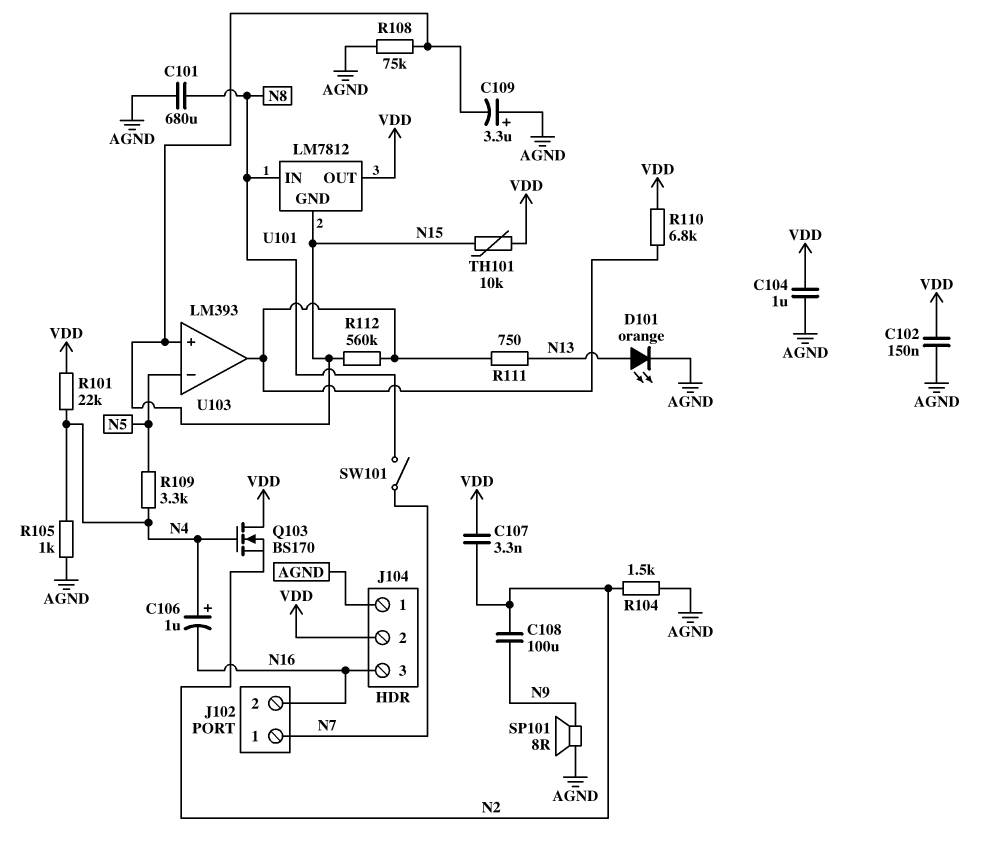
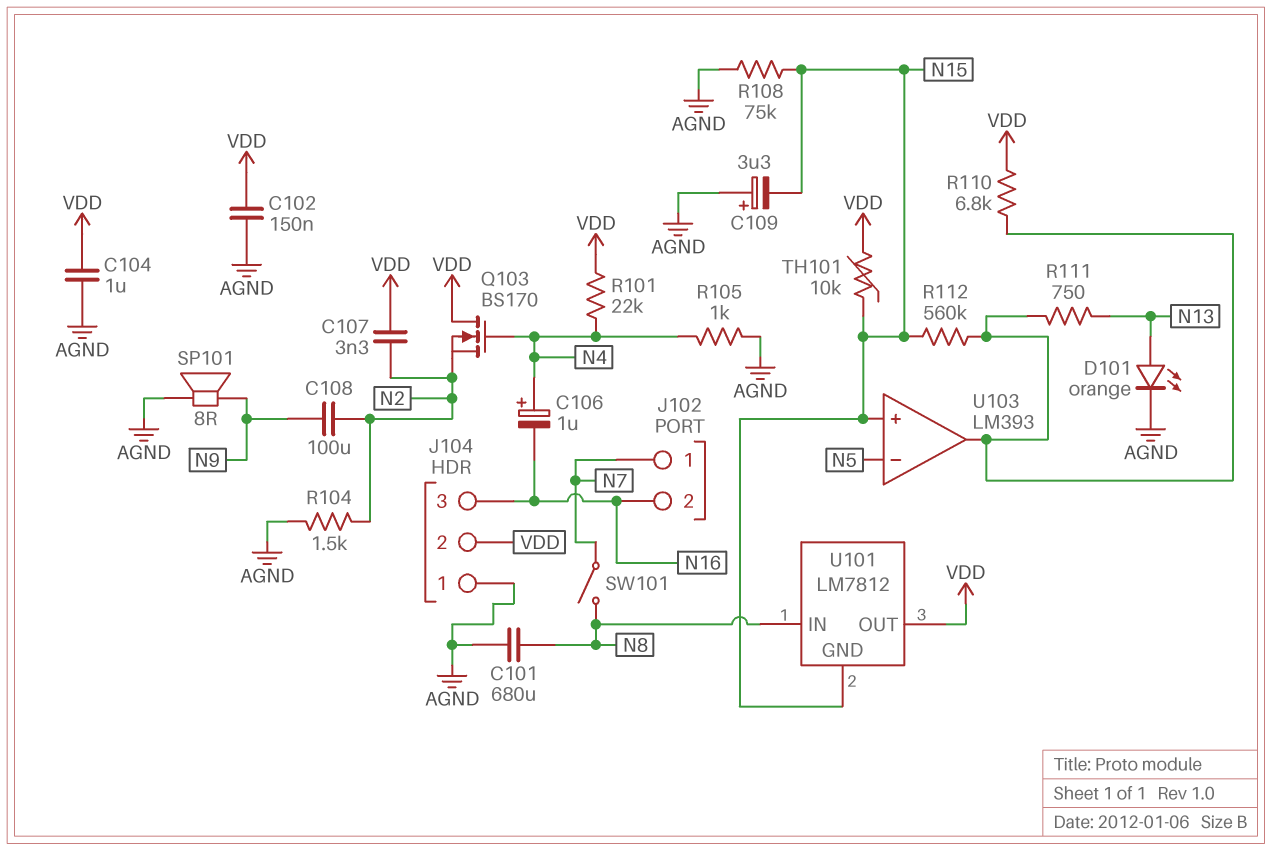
R109: 3.3k (N4, N5) -> none

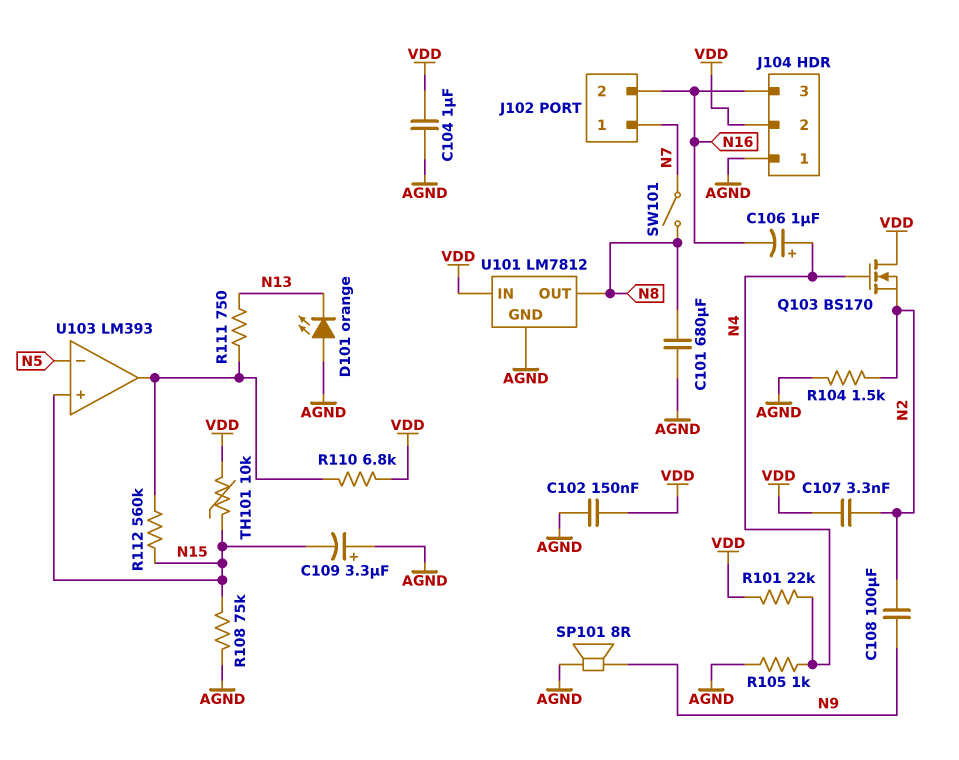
D101: LED orange (A N13, K AGND) -> LED orange (A AGND, K N13)
U101 pin GND: N15 -> AGND
U101 pin IN: N8 -> VDD
U101 pin OUT: VDD -> N8

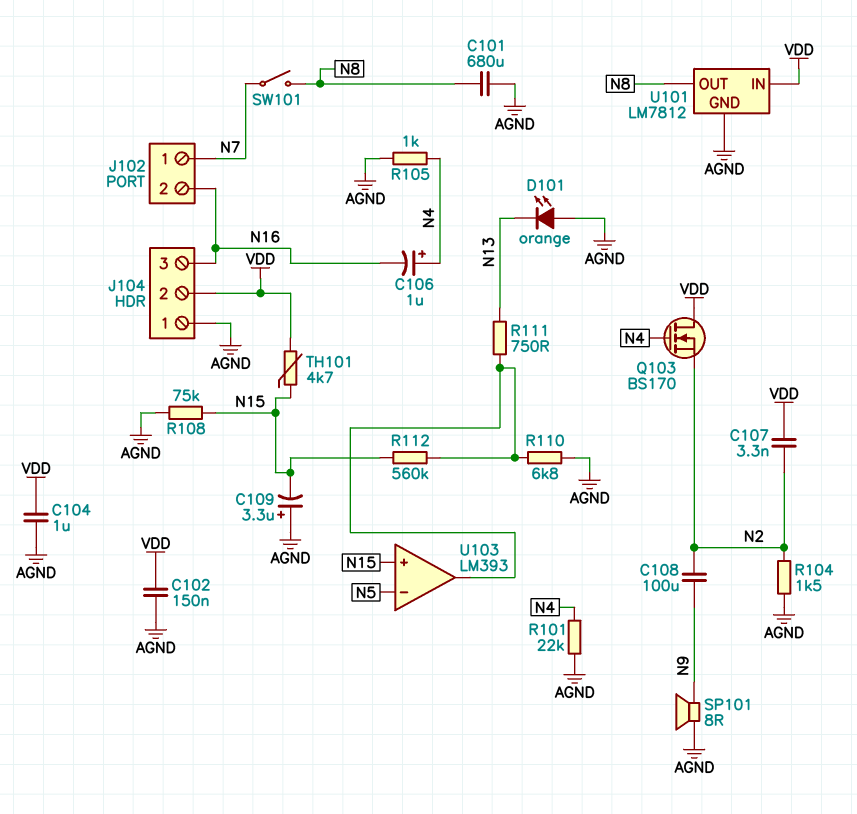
R101: 22k (N4, VDD) -> 22k (AGND, N4)
R110: 6.8k (U103/out, VDD) -> 6.8k (AGND, U103/out)
TH101: 10k (N15, VDD) -> 4.7k (N15, VDD)

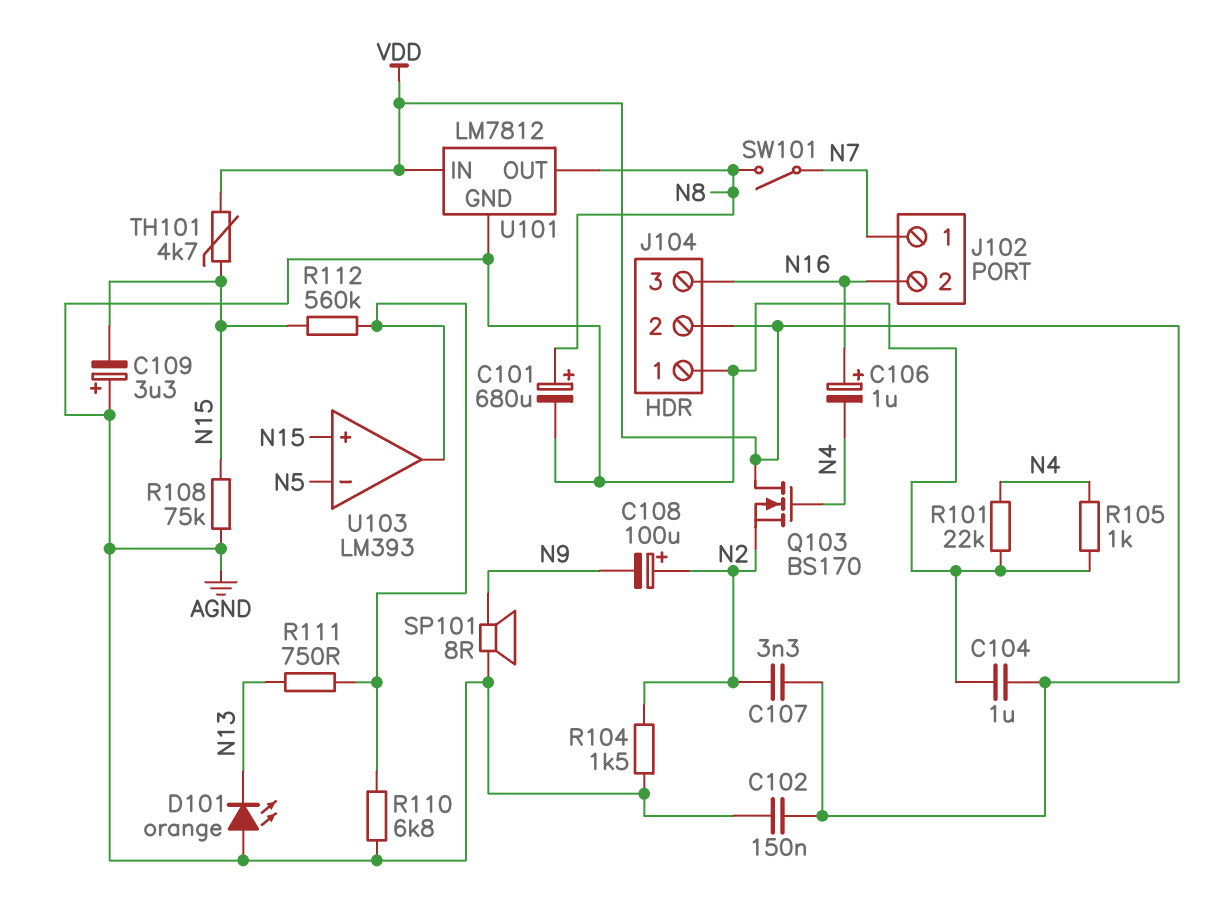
C101: 680uF (AGND, N8) -> 680uF (plus N8, minus AGND)
C106: 1uF (plus N4, minus N16) -> 1uF (plus N16, minus N4)
C108: 100uF (N2, N9) -> 100uF (plus N2, minus N9)

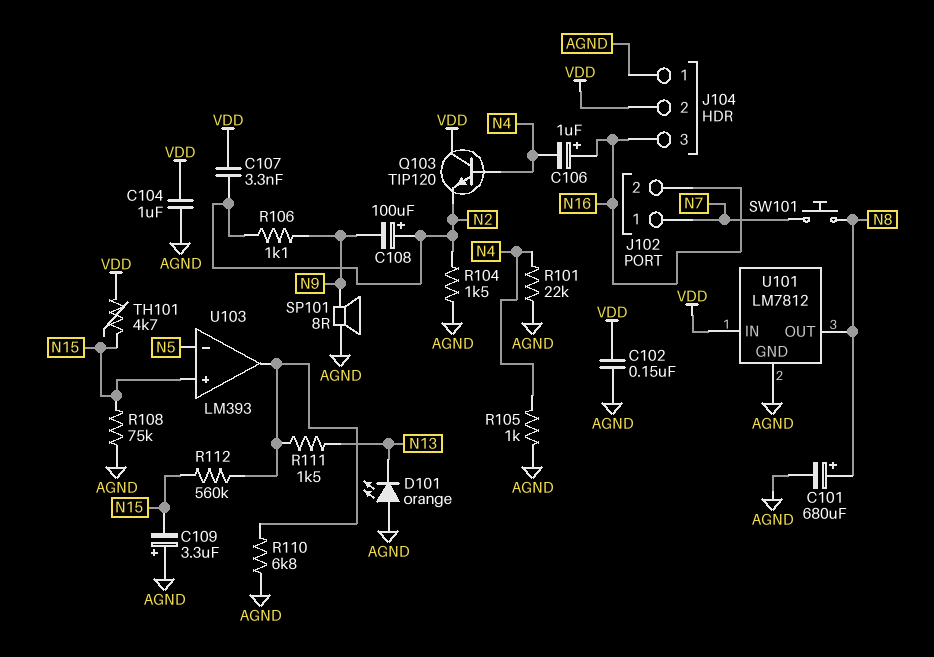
Q103: NMOS BS170 (G N4, D VDD, S N2) -> NPN TIP120 (B N4, C VDD, E N2)
R106: none -> 1.1k (N2, N9)
R111: 750 (N13, U103/out) -> 1.5k (N13, U103/out)
SW101: switch (N7, N8) -> button (N7, N8)

